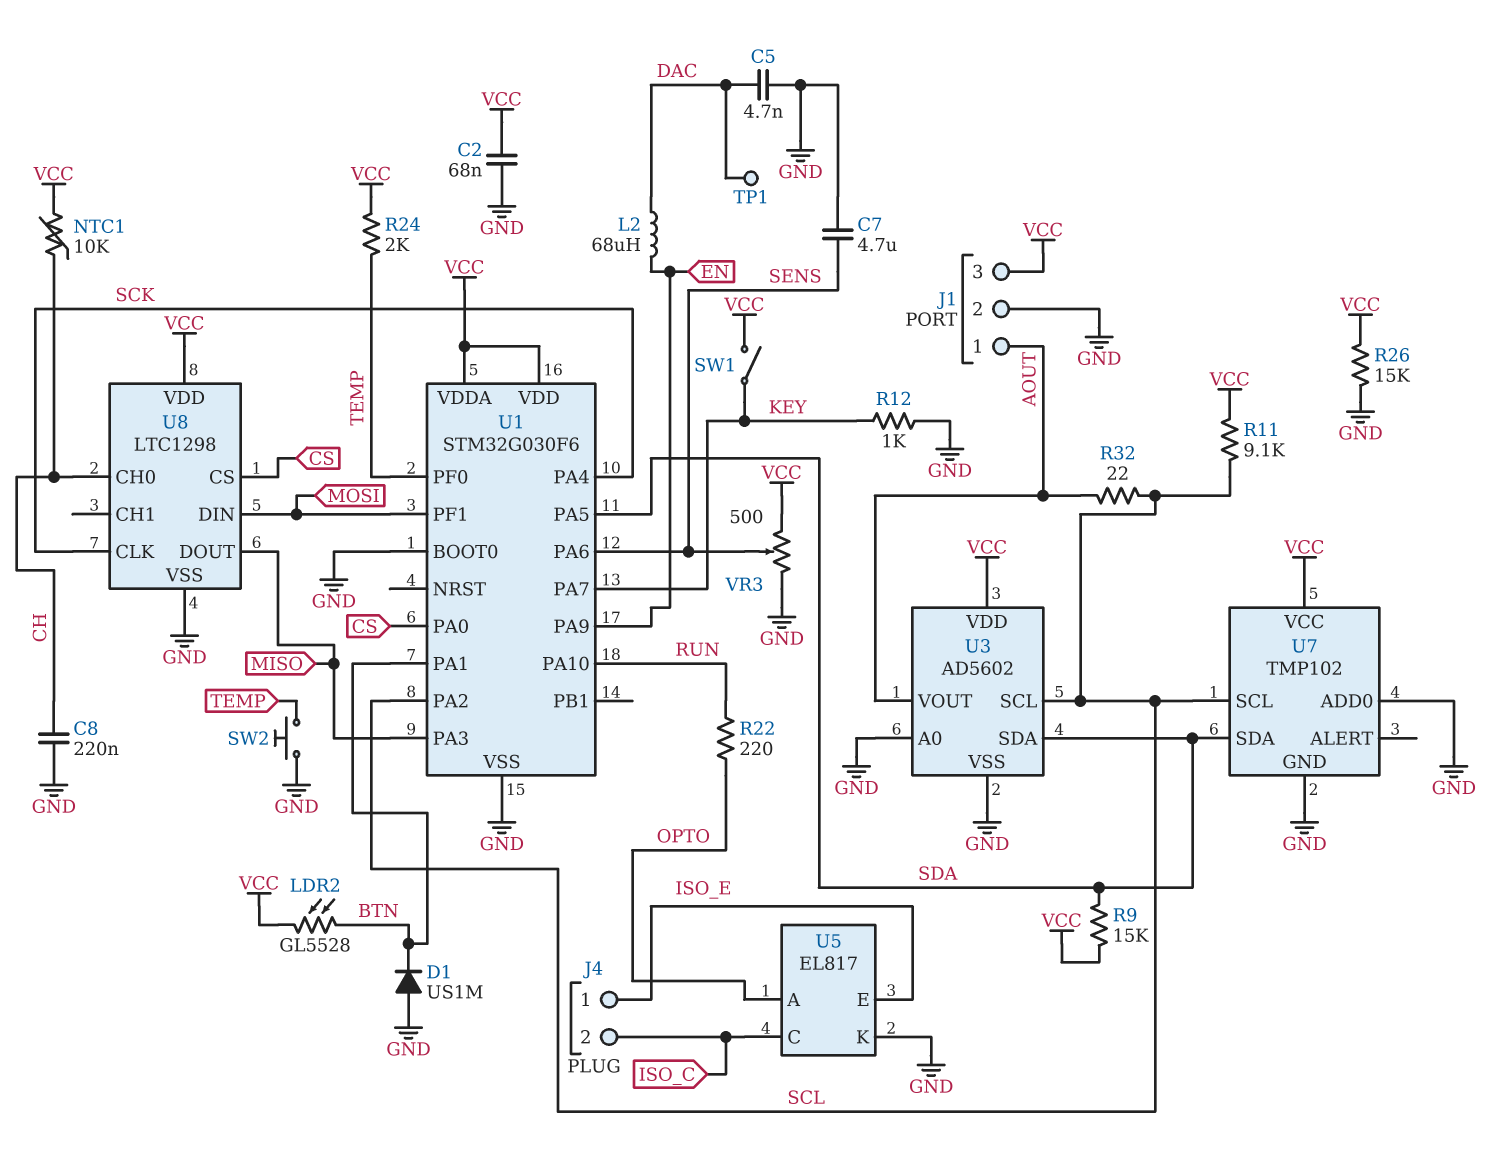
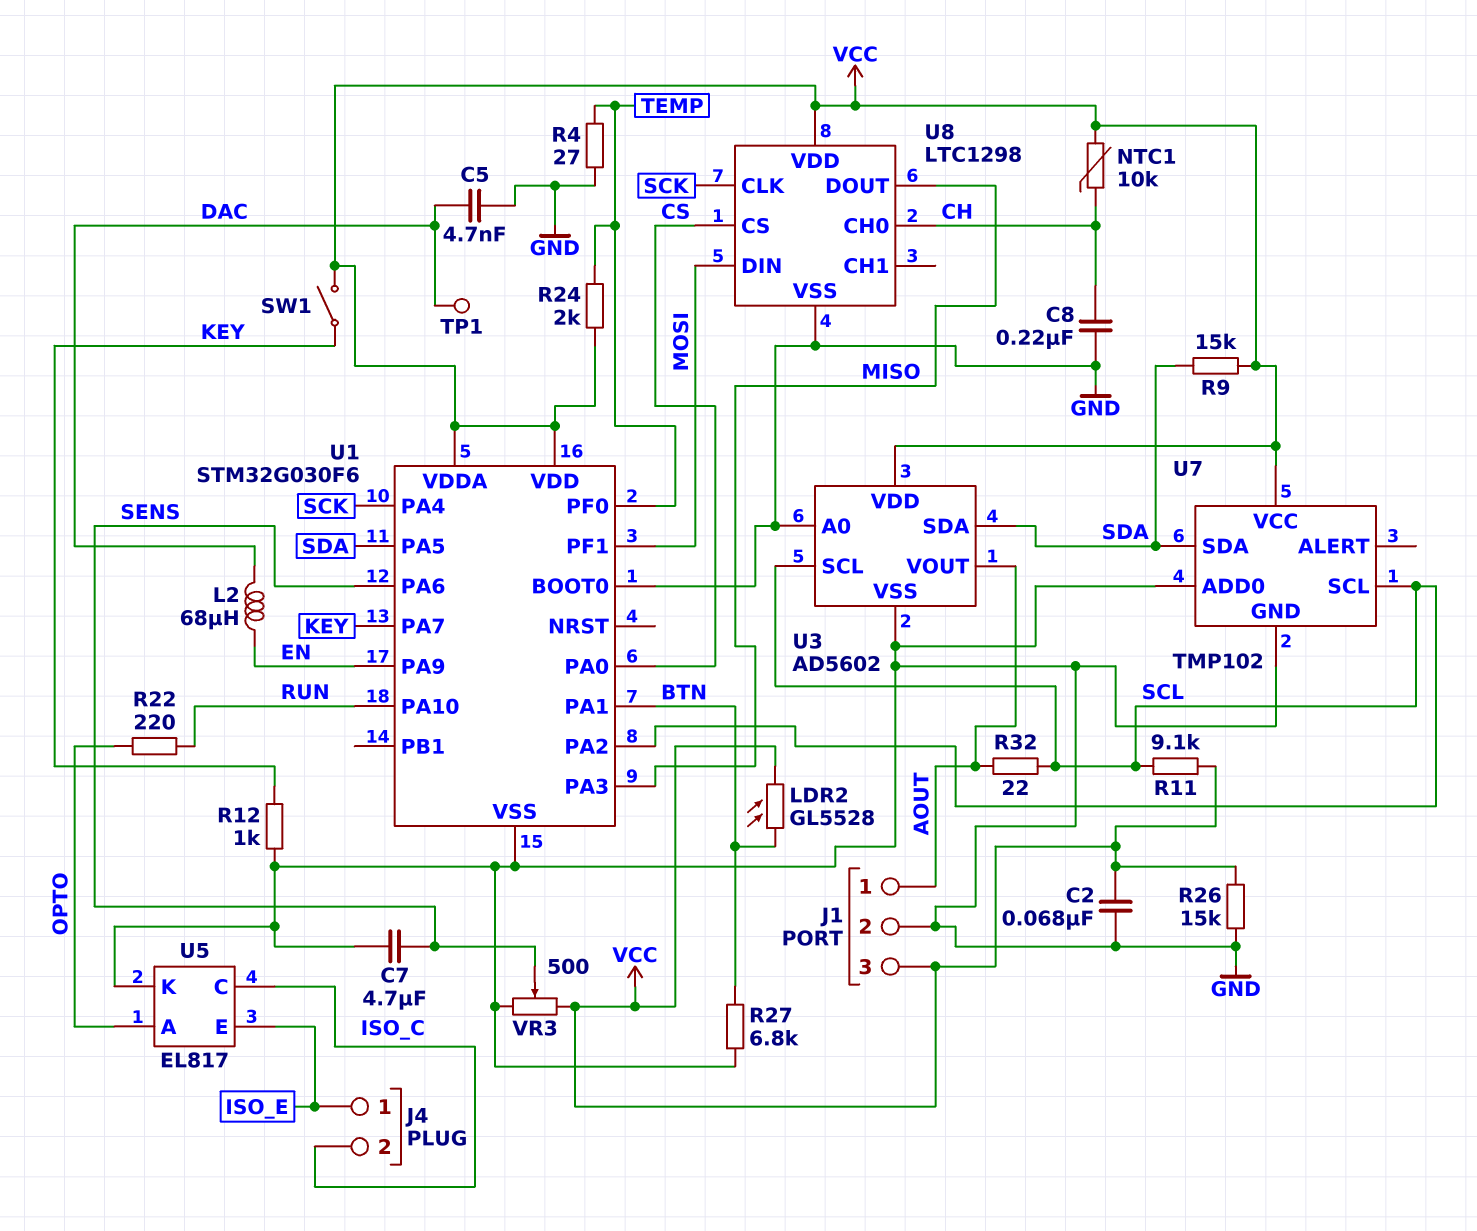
D1: diode US1M (A GND, K BTN) -> none
R4: none -> 27 (GND, TEMP)
R27: none -> 6.8k (BTN, GND)
SW2: button (GND, TEMP) -> none

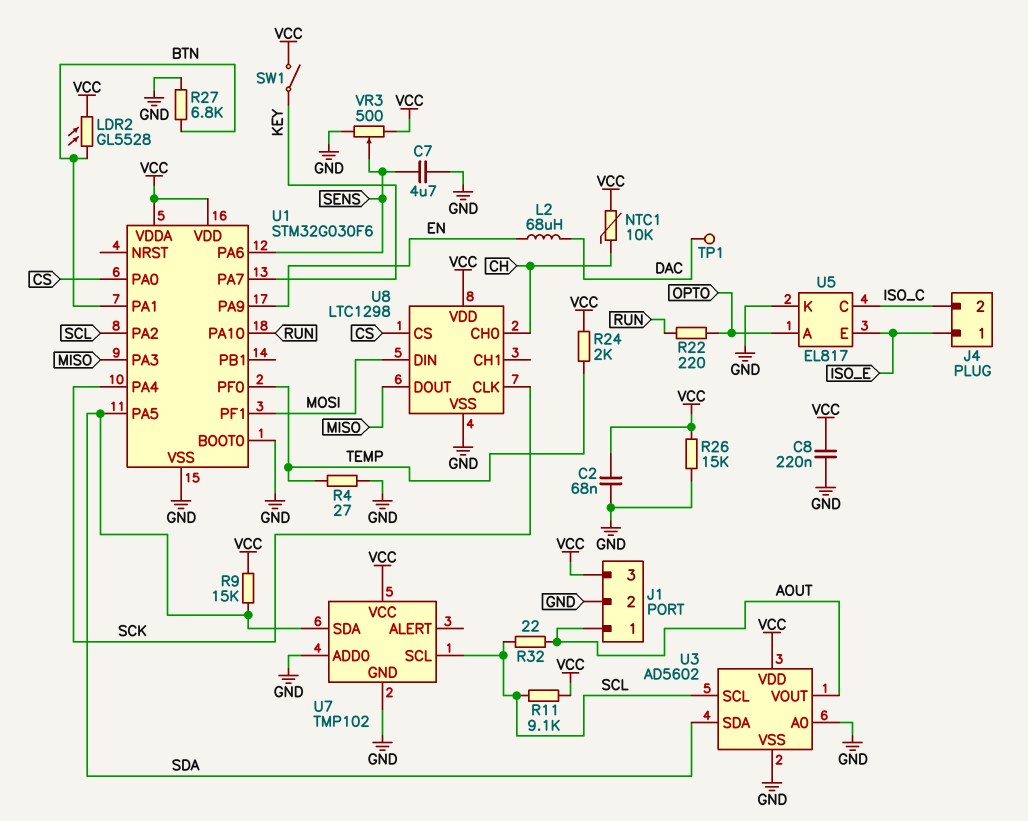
C5: 4.7nF (DAC, GND) -> none
C8: 220nF (CH, GND) -> 220nF (GND, VCC)
R12: 1k (GND, KEY) -> none

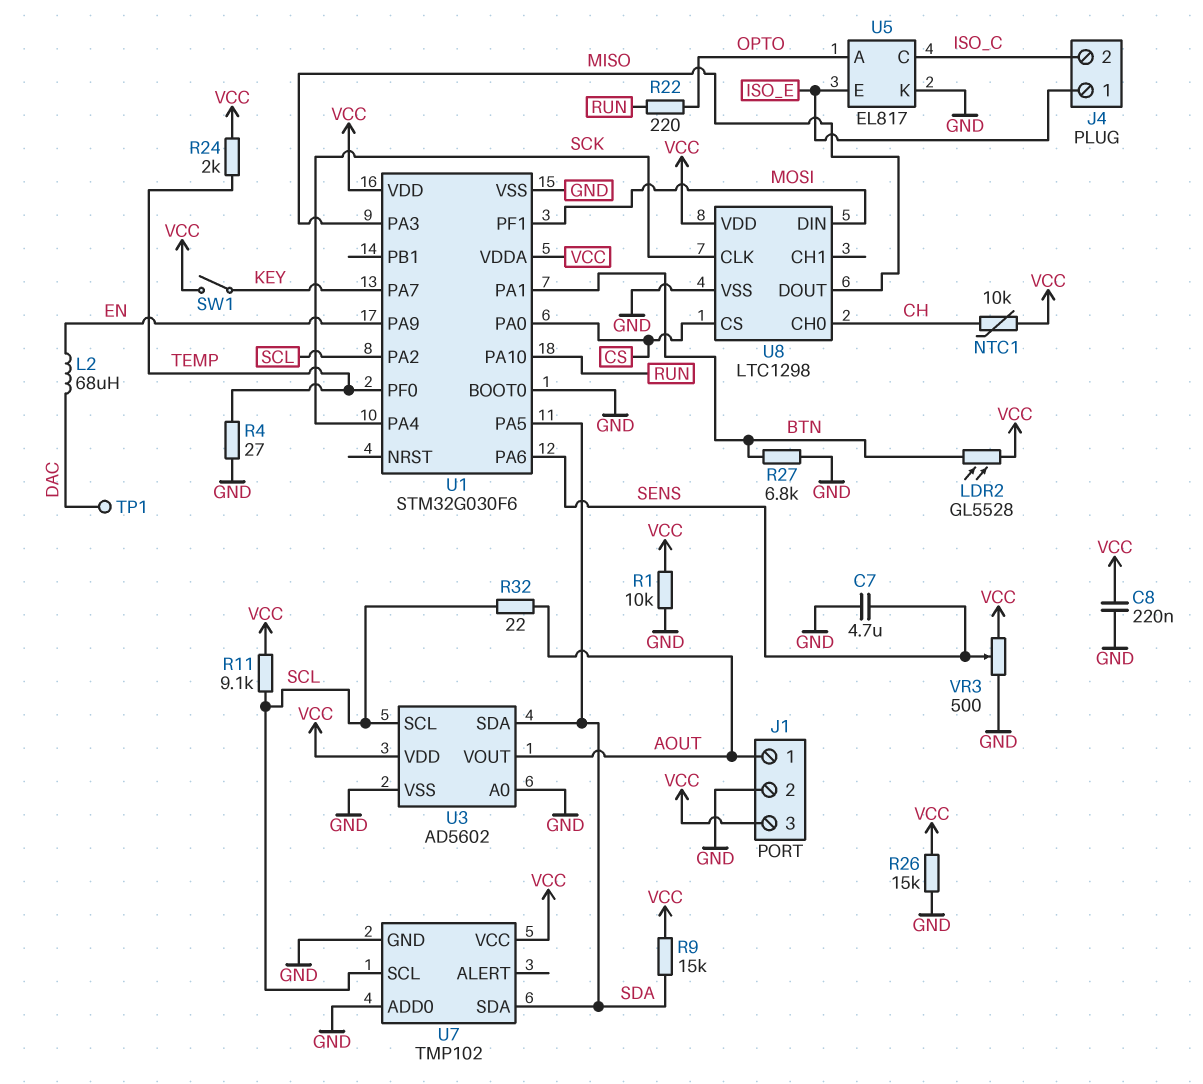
C2: 68nF (GND, VCC) -> none
R1: none -> 10k (GND, VCC)

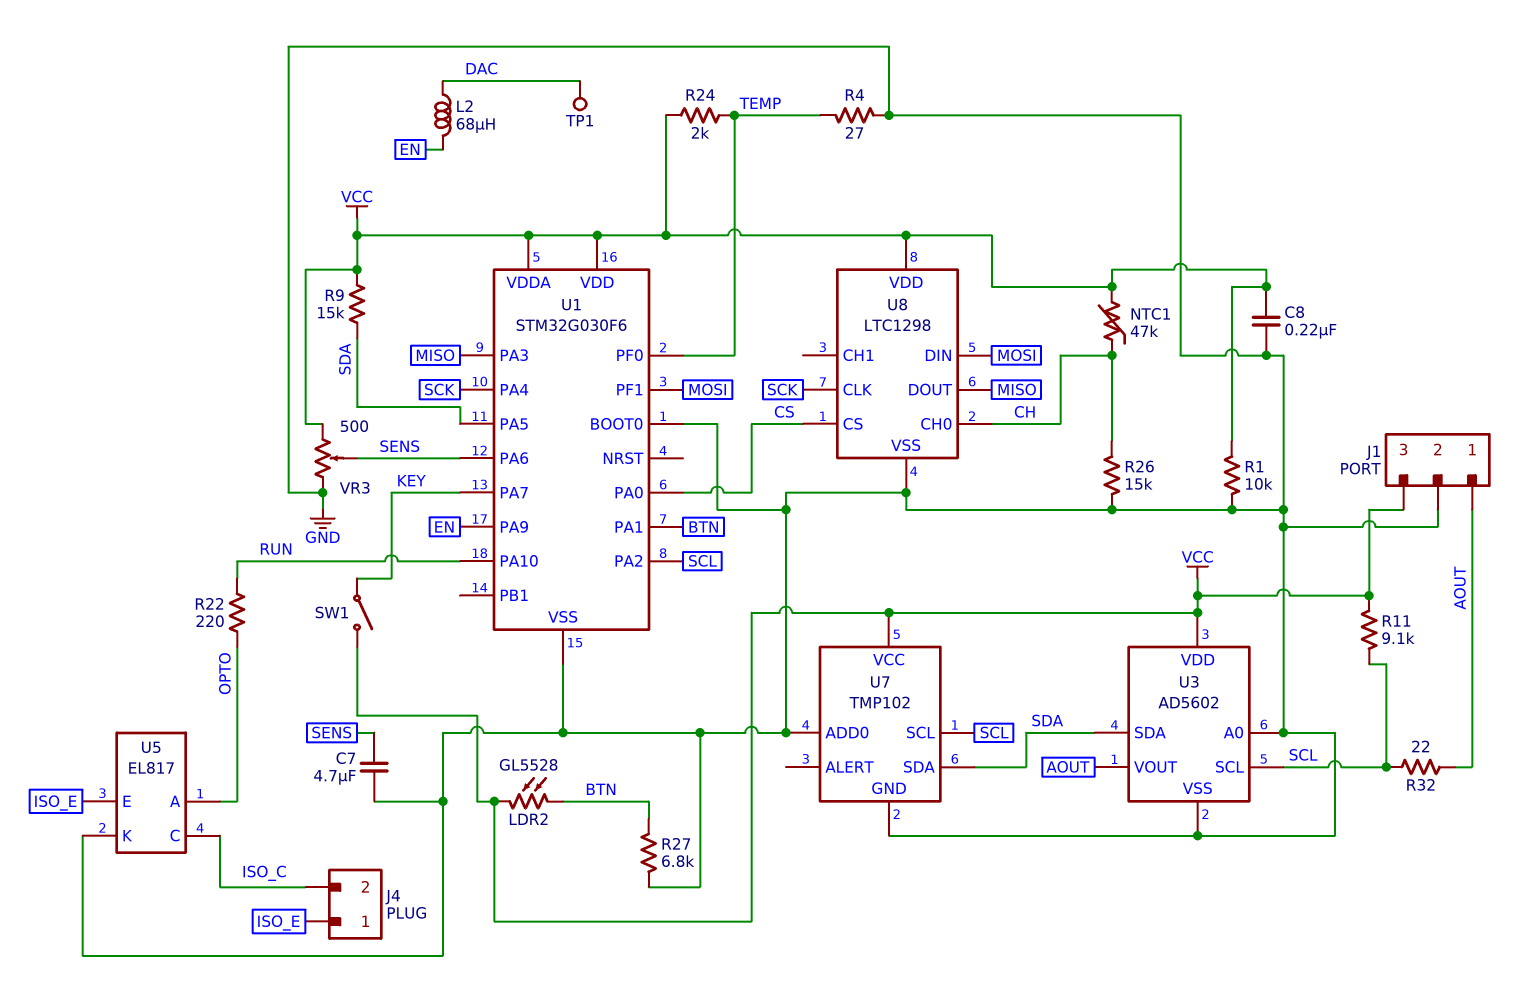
NTC1: 10k (CH, VCC) -> 47k (CH, VCC)
R26: 15k (GND, VCC) -> 15k (CH, GND)

